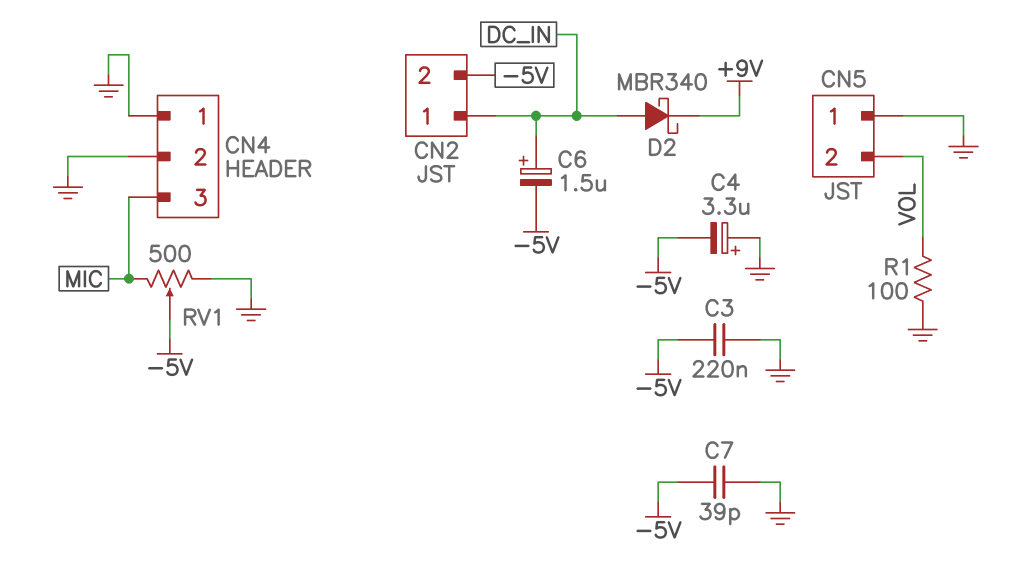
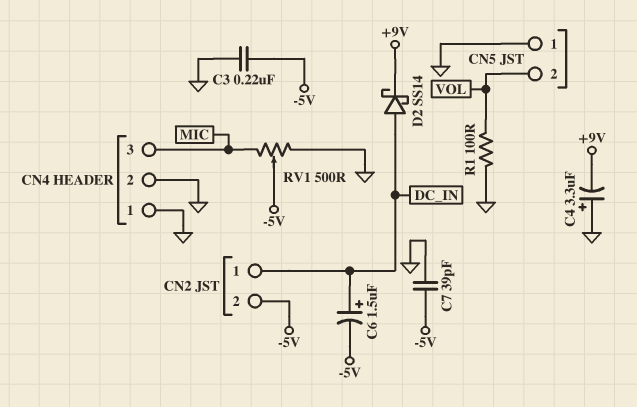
C4: 3.3uF (plus GND, minus -5V) -> 3.3uF (plus GND, minus +9V)
D2: schottky MBR340 (A DC_IN, K +9V) -> schottky SS14 (A DC_IN, K +9V)

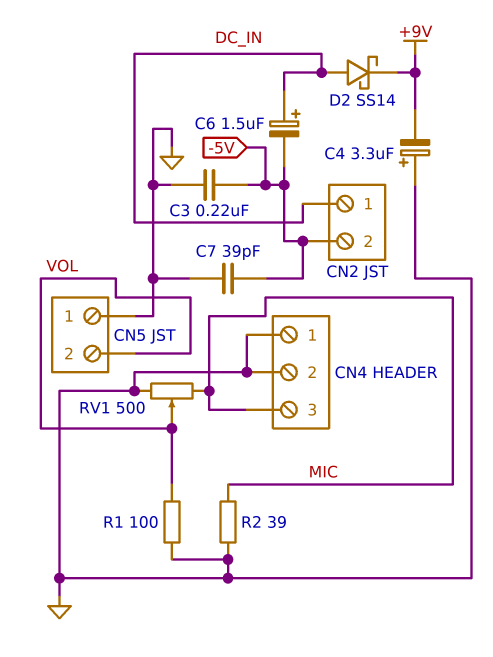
R2: none -> 39 (GND, MIC)
RV1: 500 (GND, MIC, wiper -5V) -> 500 (GND, MIC, wiper VOL)

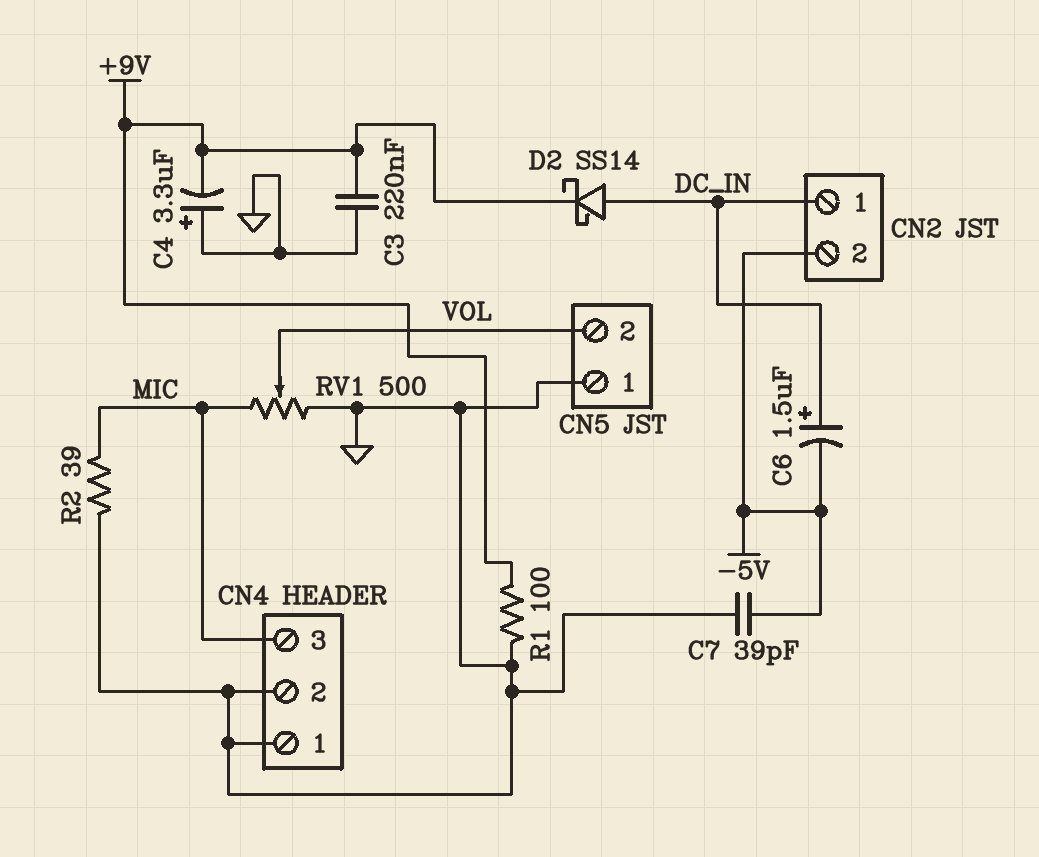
C3: 220nF (-5V, GND) -> 220nF (+9V, GND)
R1: 100 (GND, VOL) -> 100 (+9V, GND)

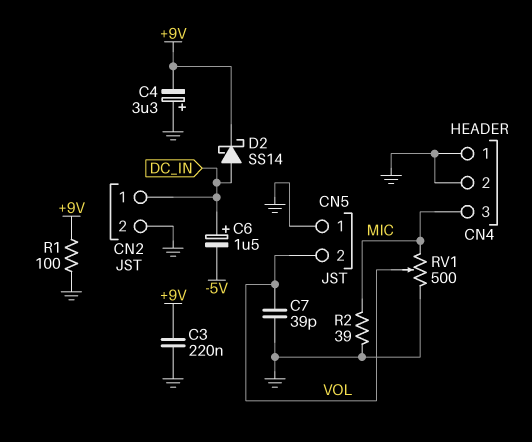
C7: 39pF (-5V, GND) -> 39pF (GND, VOL)
CN2 pin 2: -5V -> GND

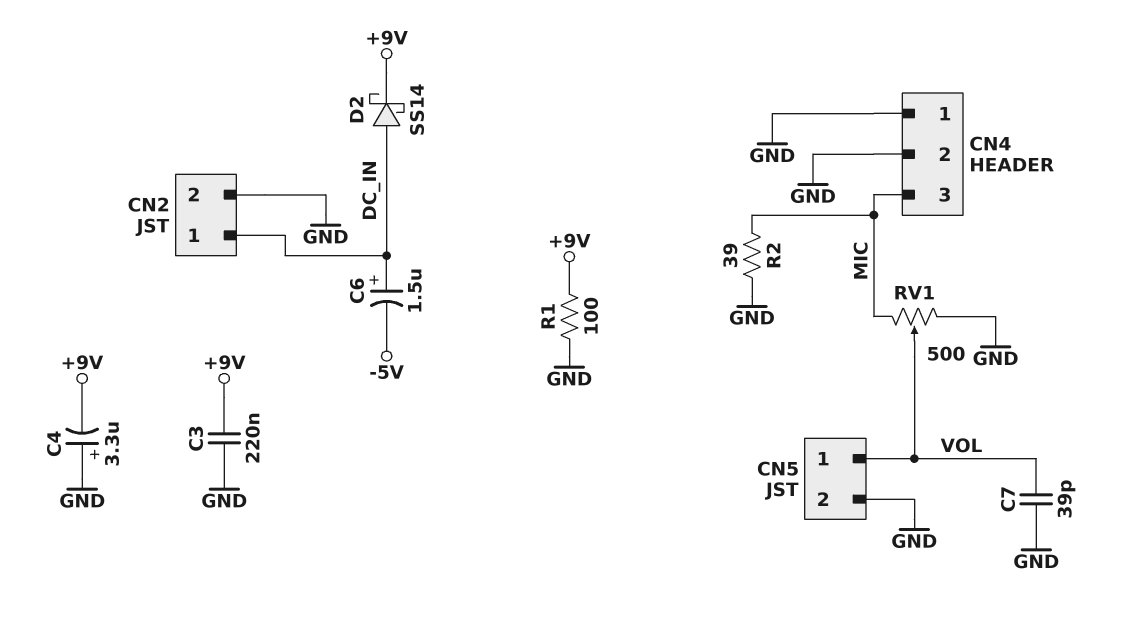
CN5 pin 1: GND -> VOL
CN5 pin 2: VOL -> GND

